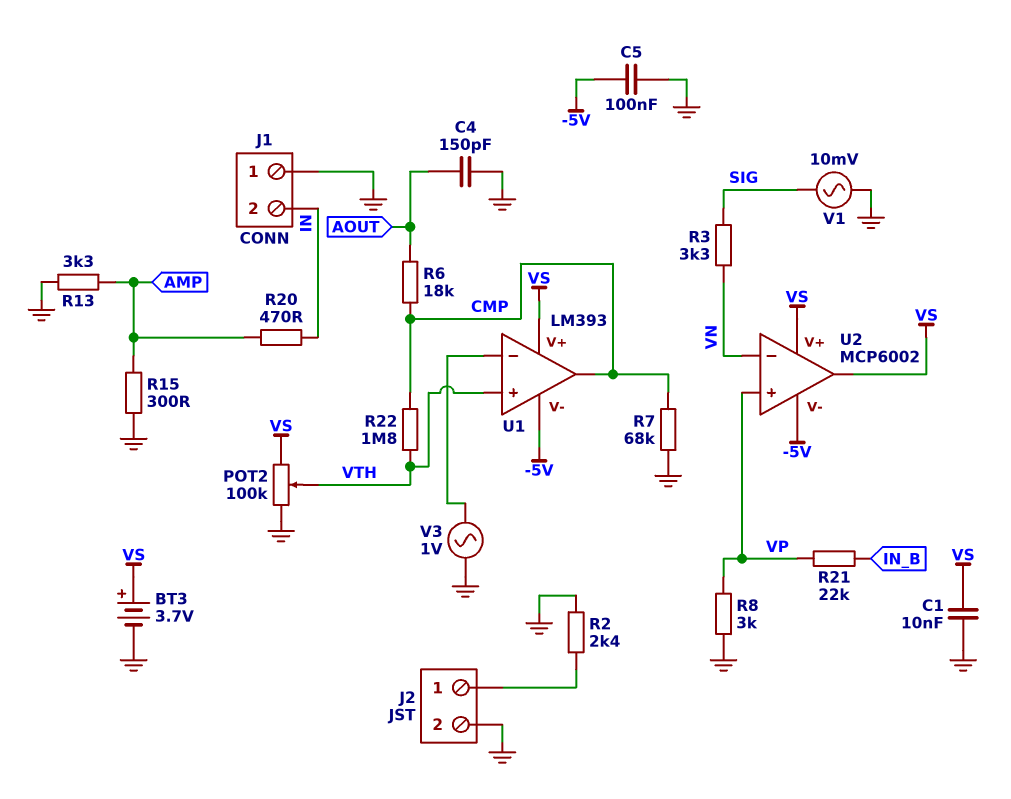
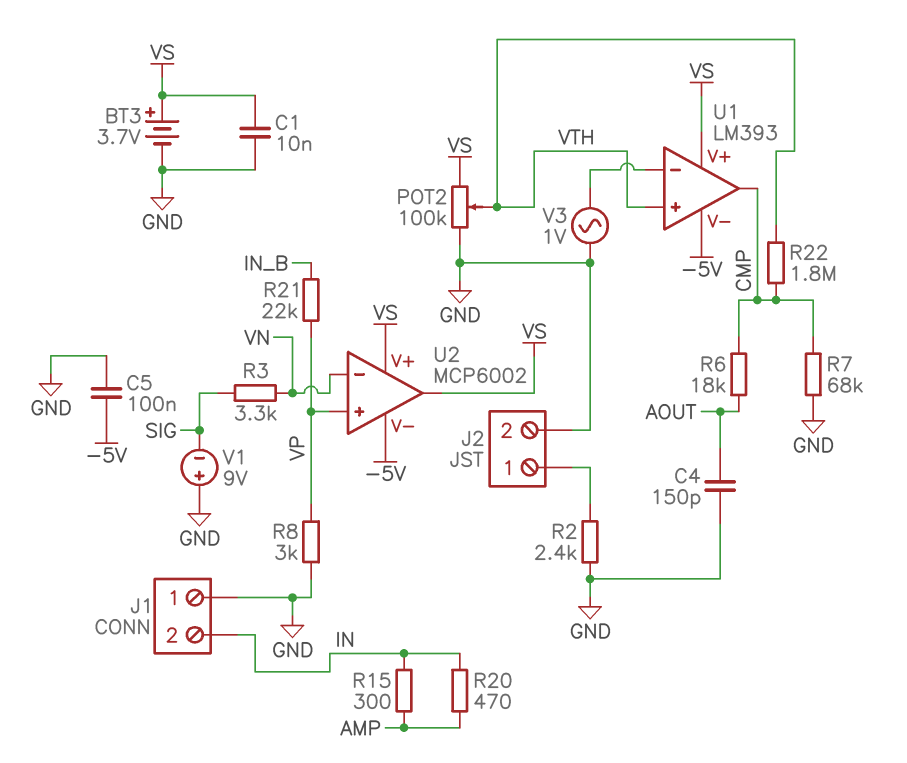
R13: 3.3k (AMP, GND) -> none
R15: 300 (AMP, GND) -> 300 (AMP, IN)
V1: AC 10mV (GND, SIG) -> 9V (plus GND, minus SIG)

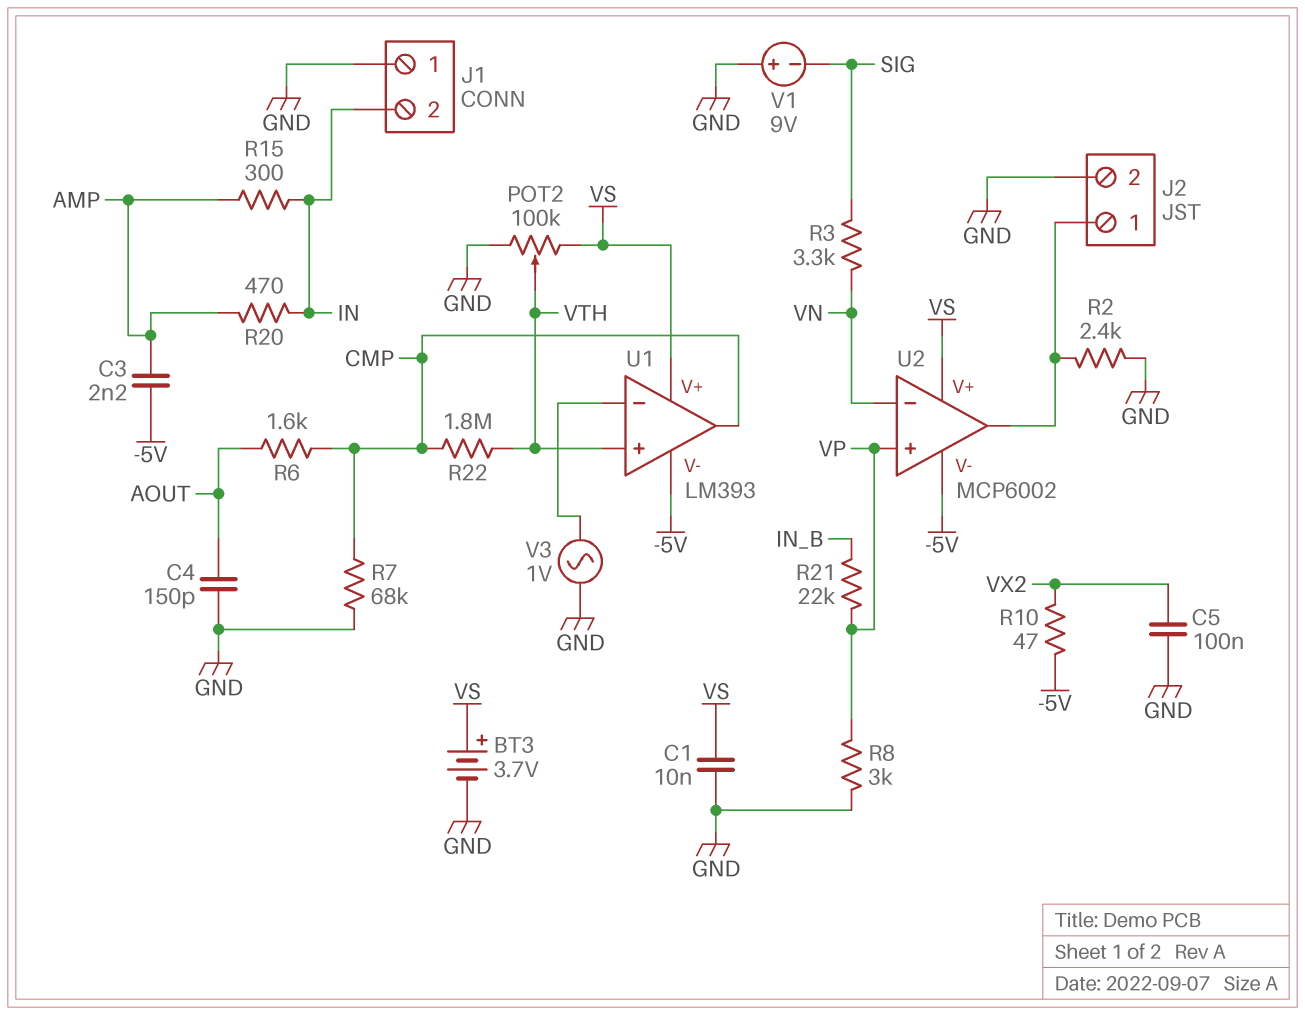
C3: none -> 2.2nF (-5V, AMP)
C5: 100nF (-5V, GND) -> 100nF (GND, VX2)
R6: 18k (AOUT, CMP) -> 1.6k (AOUT, CMP)
R10: none -> 47 (-5V, VX2)
U2 pin out: VS -> J2/1

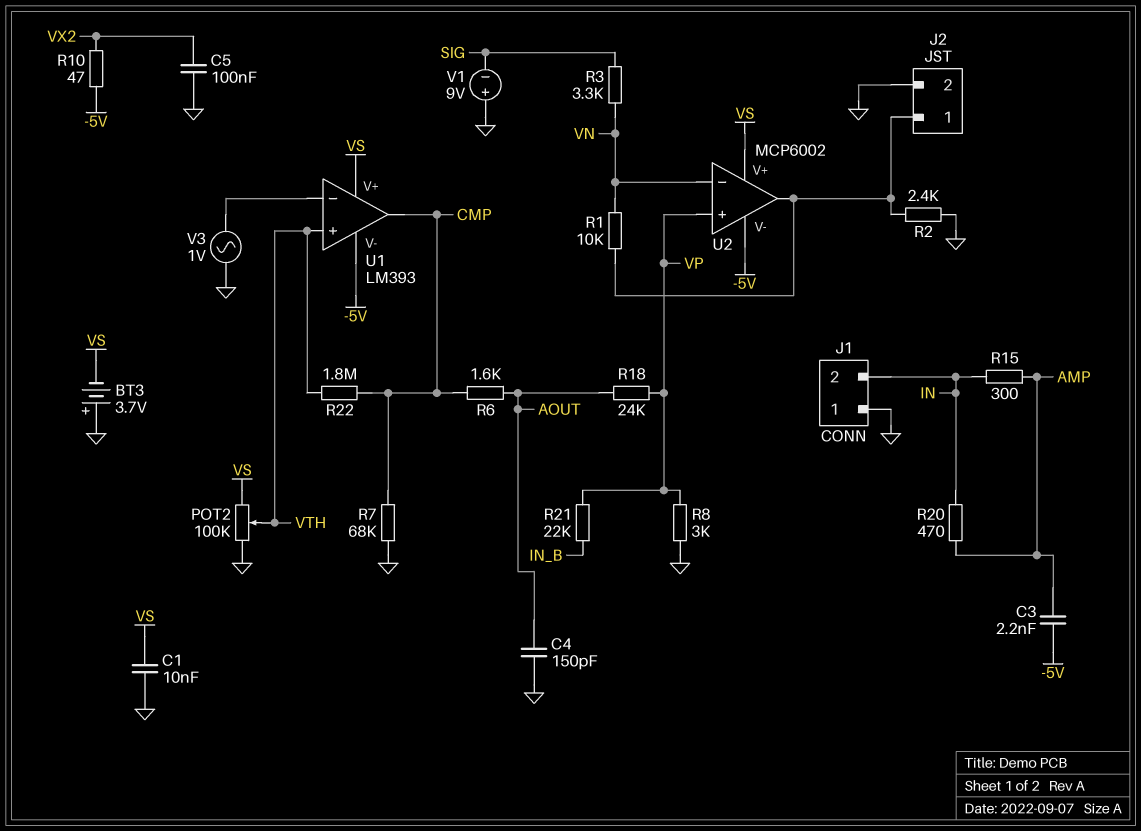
BT3: 3.7V (plus VS, minus GND) -> 3.7V (plus GND, minus VS)
R1: none -> 10k (J2/1, VN)
R18: none -> 24k (AOUT, VP)

